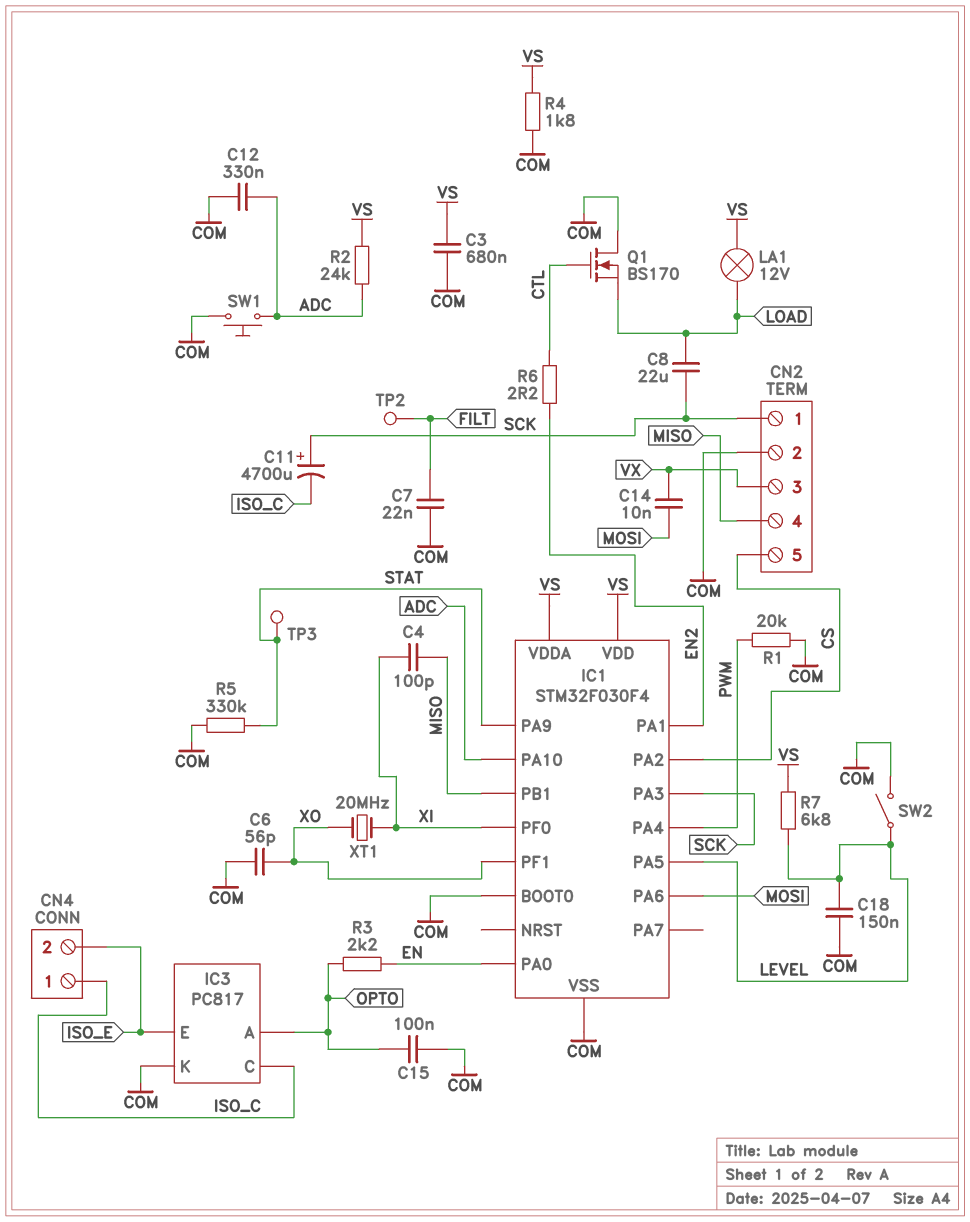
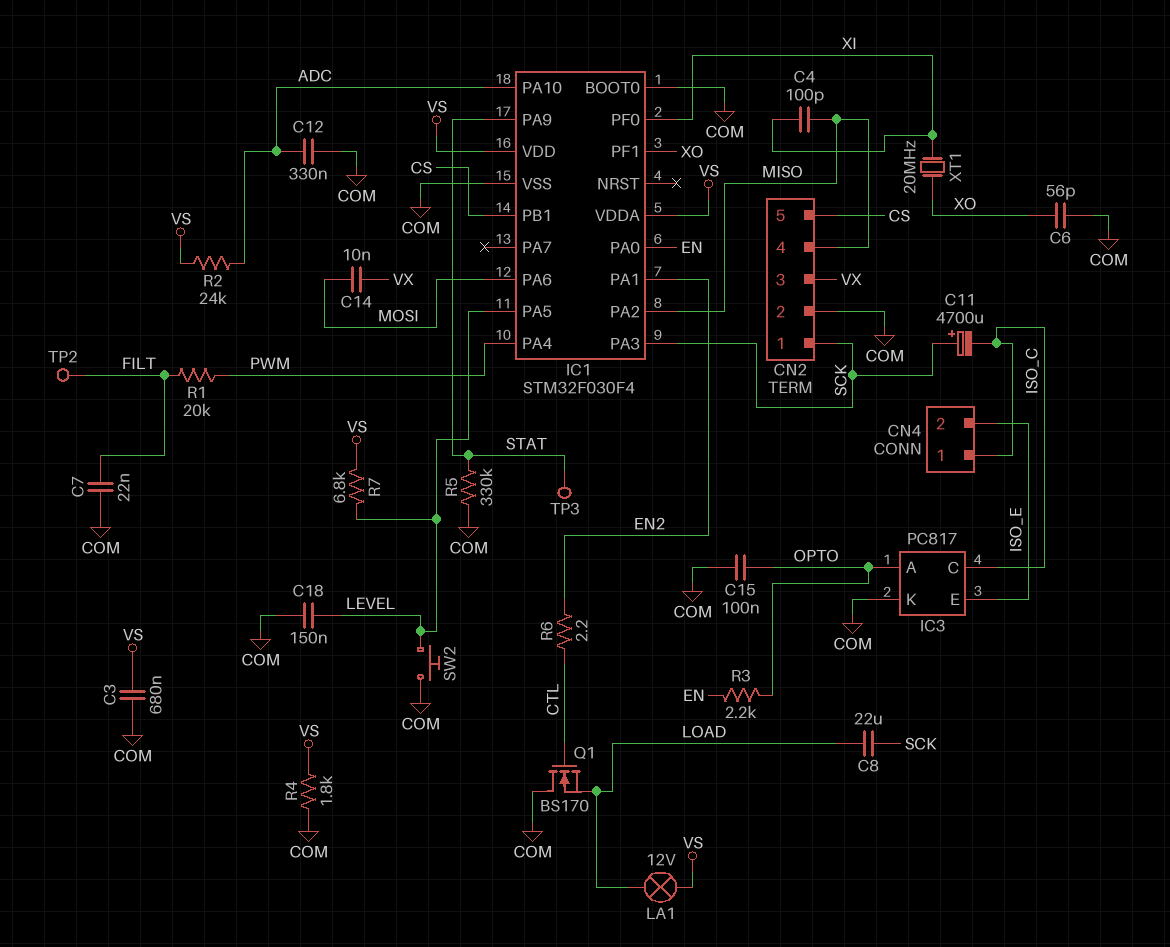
IC1 pin PA2: CS -> MISO
IC1 pin PB1: MISO -> CS
R1: 20k (COM, PWM) -> 20k (FILT, PWM)
SW1: button (ADC, COM) -> none
SW2: switch (COM, LEVEL) -> button (COM, LEVEL)

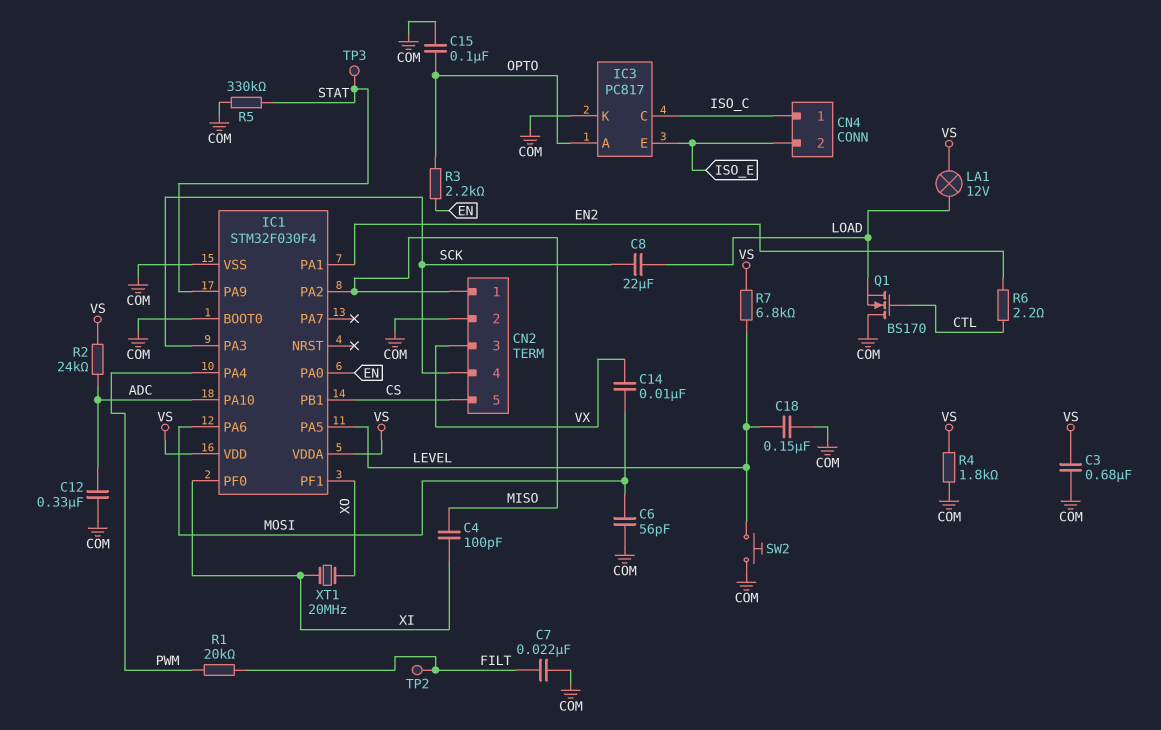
C6: 56pF (COM, XO) -> 56pF (COM, MOSI)
C11: 4700uF (plus SCK, minus ISO_C) -> none
CN2 pin 1: SCK -> MISO
CN2 pin 4: MISO -> SCK

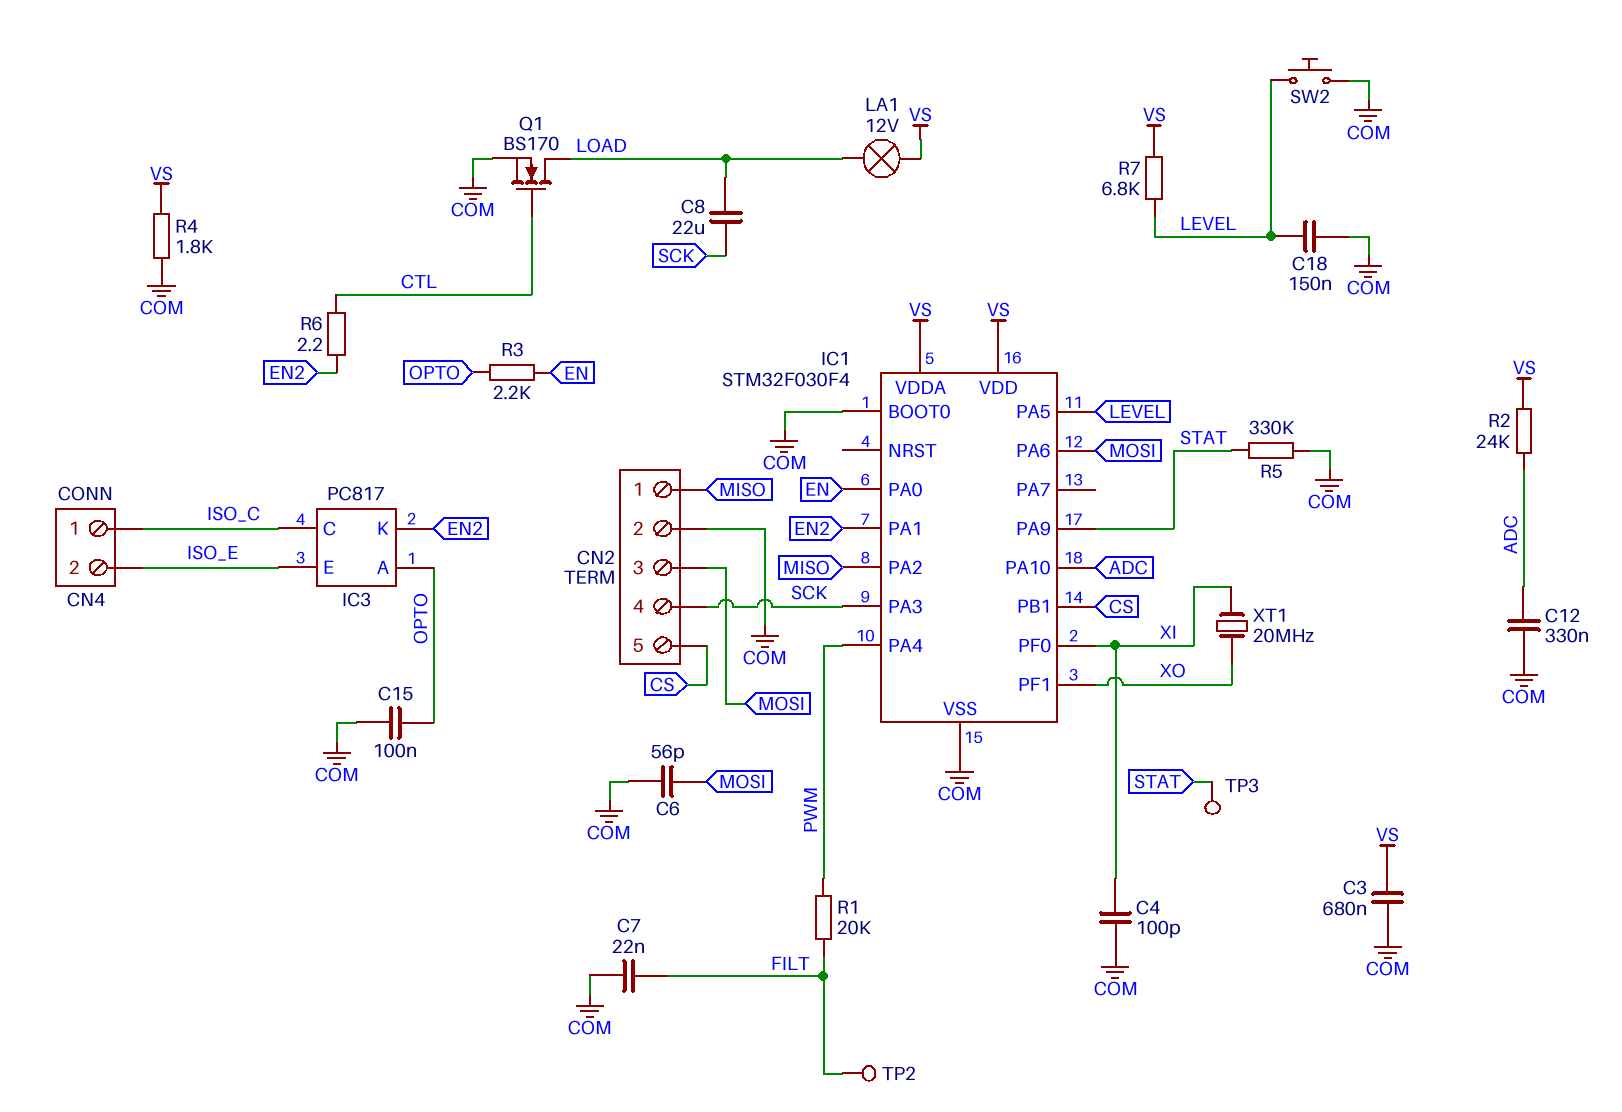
C4: 100pF (MISO, XI) -> 100pF (COM, XI)
C14: 10nF (MOSI, VX) -> none
CN2 pin 3: VX -> MOSI
IC3 pin K: COM -> EN2
Q1: NMOS BS170 (G CTL, D COM, S LOAD) -> NMOS BS170 (G CTL, D LOAD, S COM)

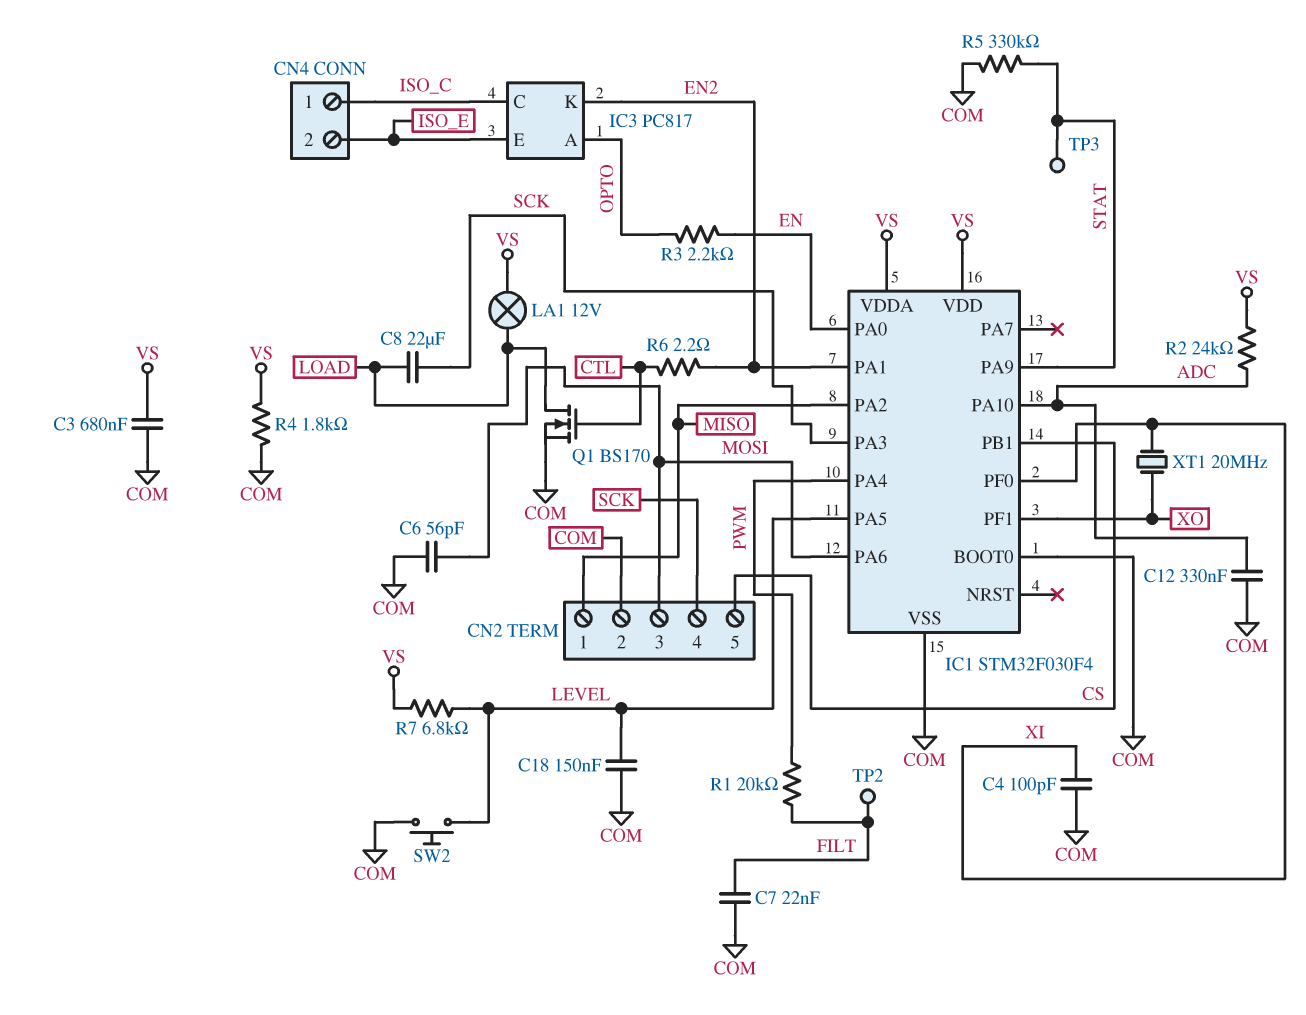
C15: 100nF (COM, OPTO) -> none

